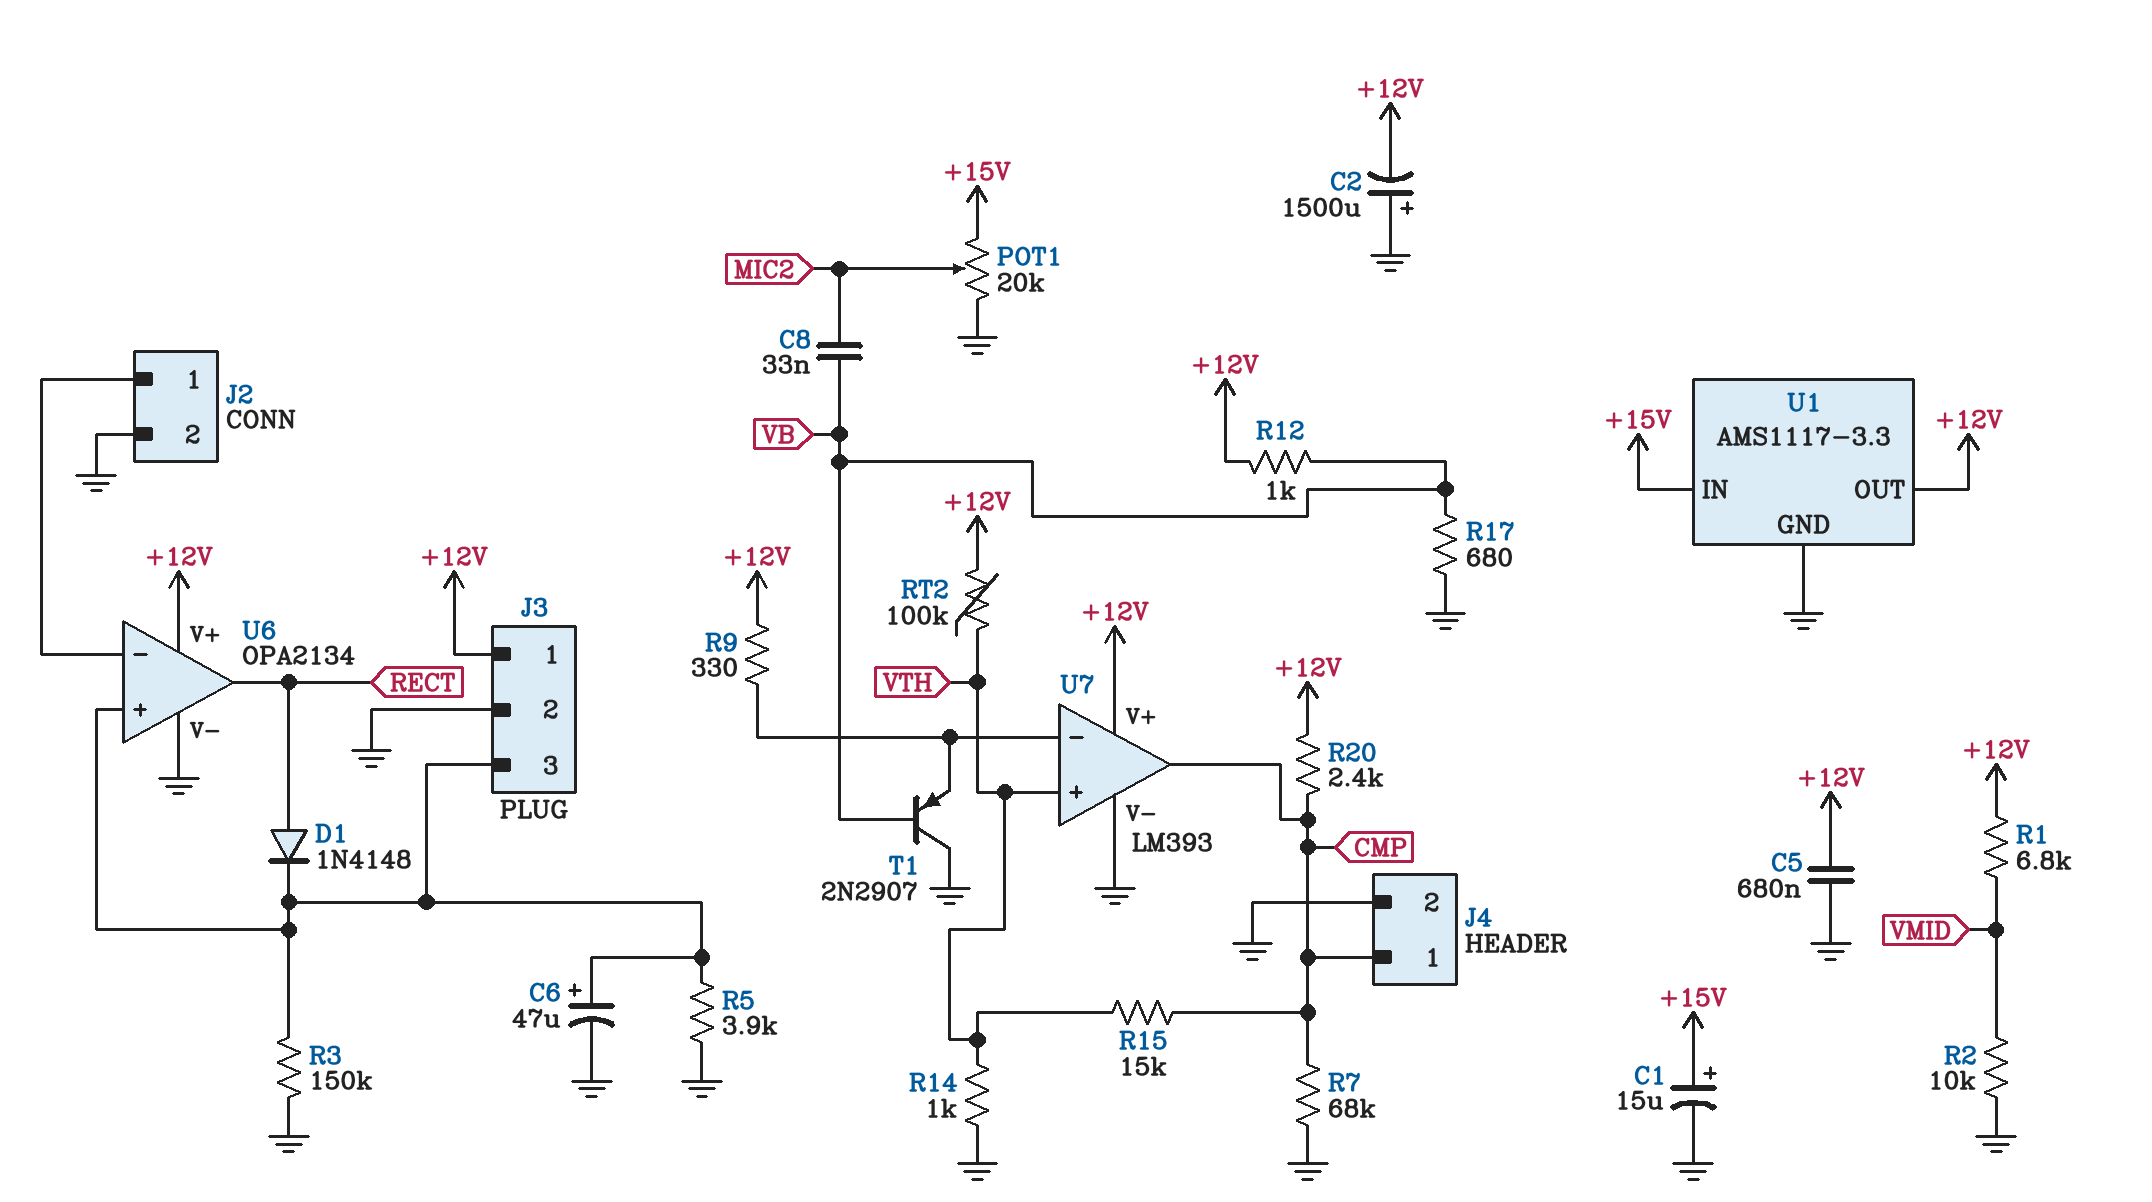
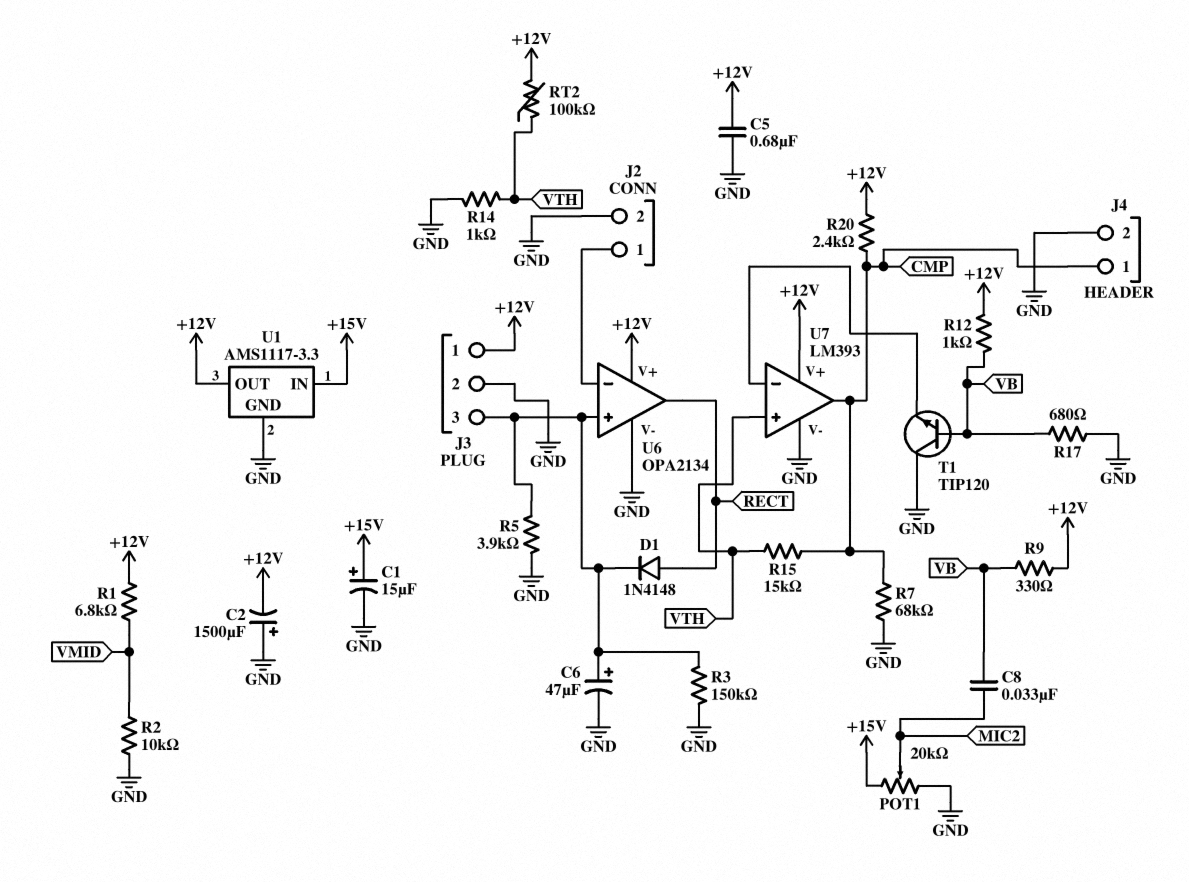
R9: 330 (+12V, U7/in-) -> 330 (+12V, VB)
T1: PNP 2N2907 (B VB, C GND, E U7/in-) -> NPN TIP120 (B VB, C GND, E U7/in-)

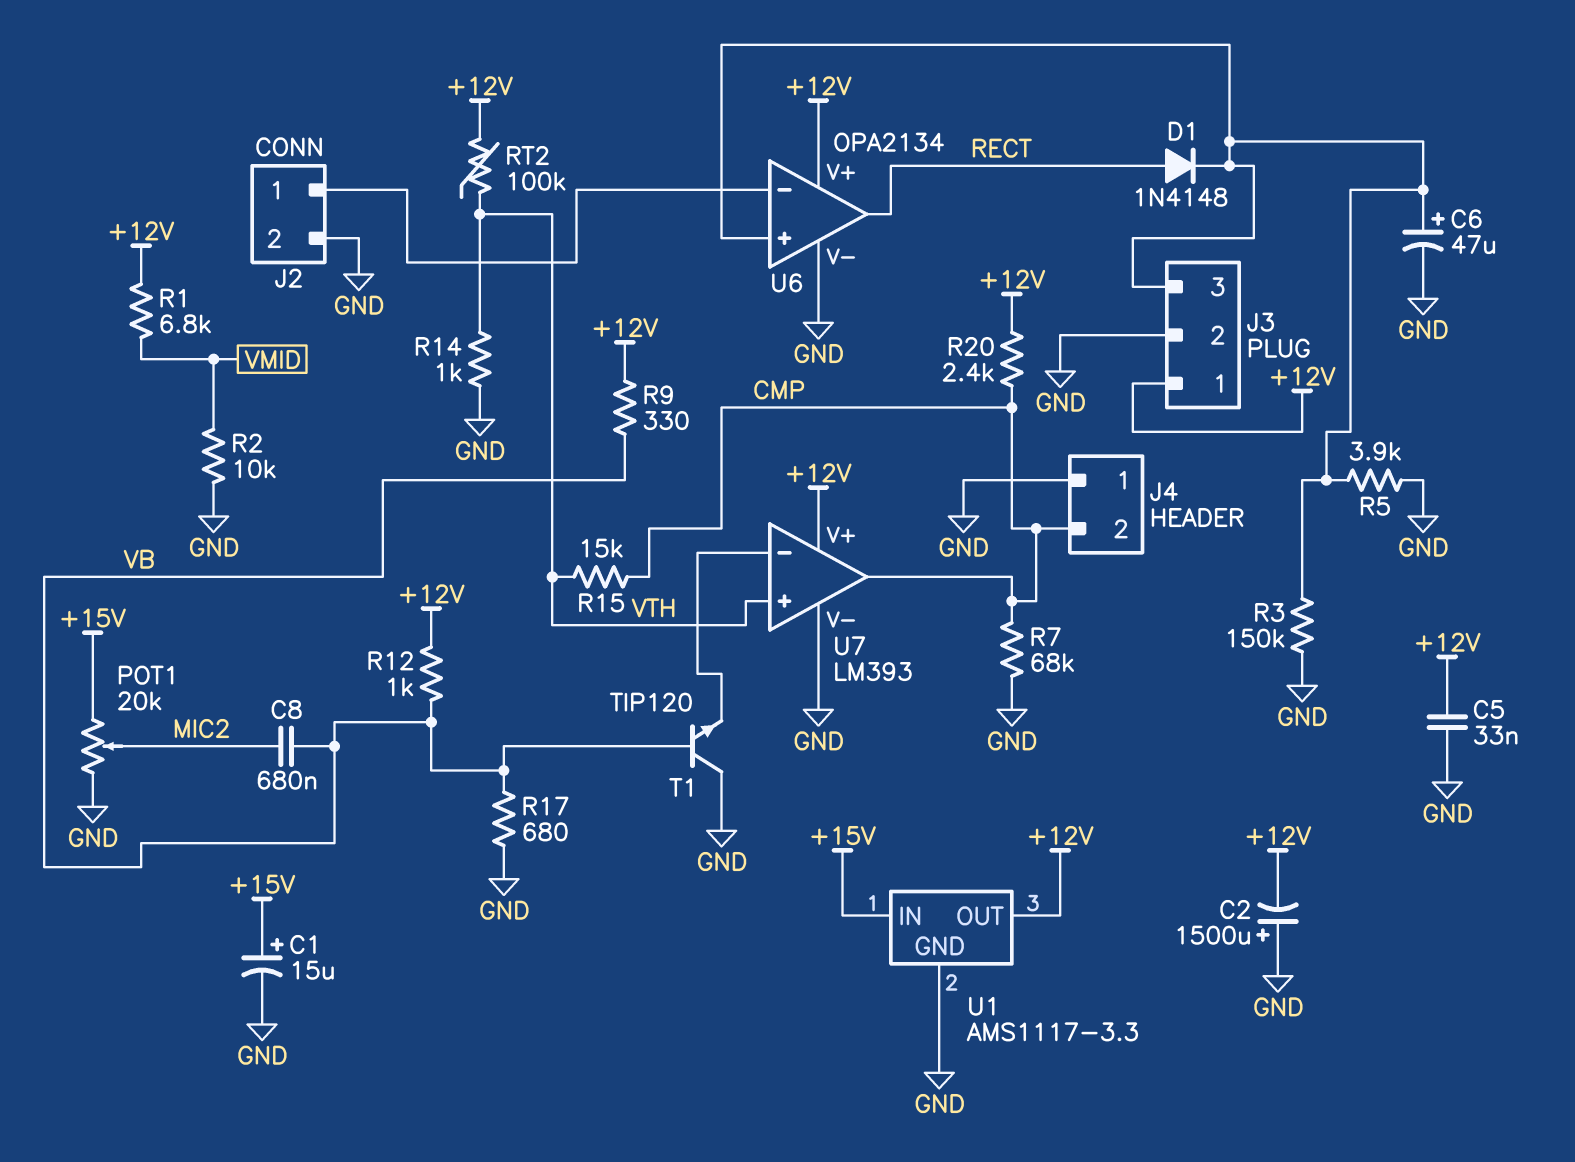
C5: 680nF (+12V, GND) -> 33nF (+12V, GND)
C8: 33nF (MIC2, VB) -> 680nF (MIC2, VB)
J4 pin 1: CMP -> GND
J4 pin 2: GND -> CMP

